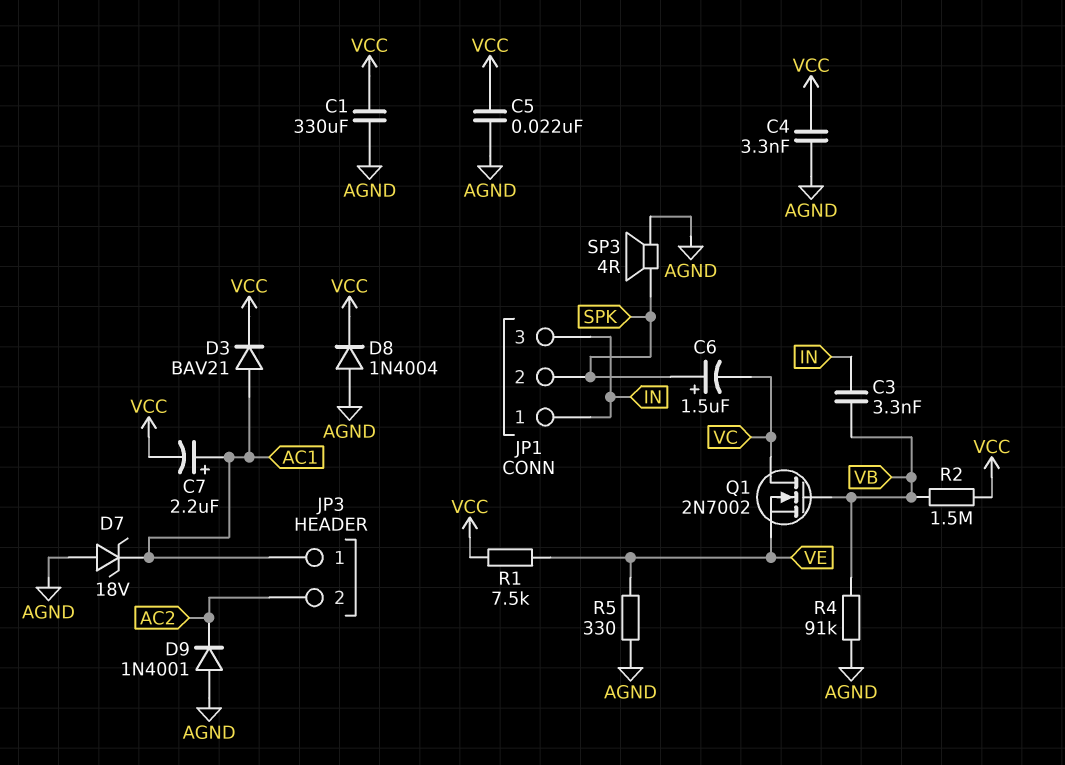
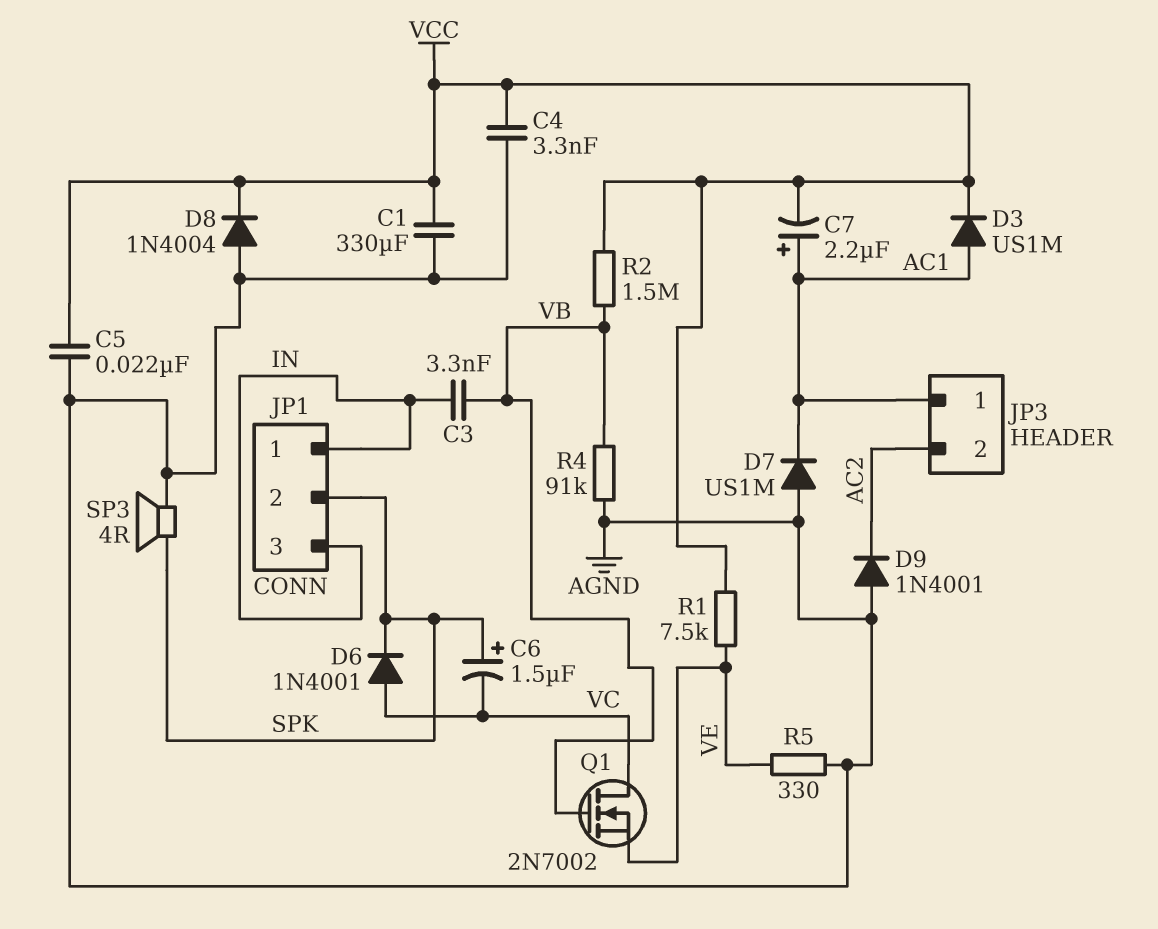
D3: diode BAV21 (A AC1, K VCC) -> diode US1M (A AC1, K VCC)
D6: none -> diode 1N4001 (A VC, K SPK)
D7: zener 18V (A AGND, K AC1) -> diode US1M (A AGND, K AC1)

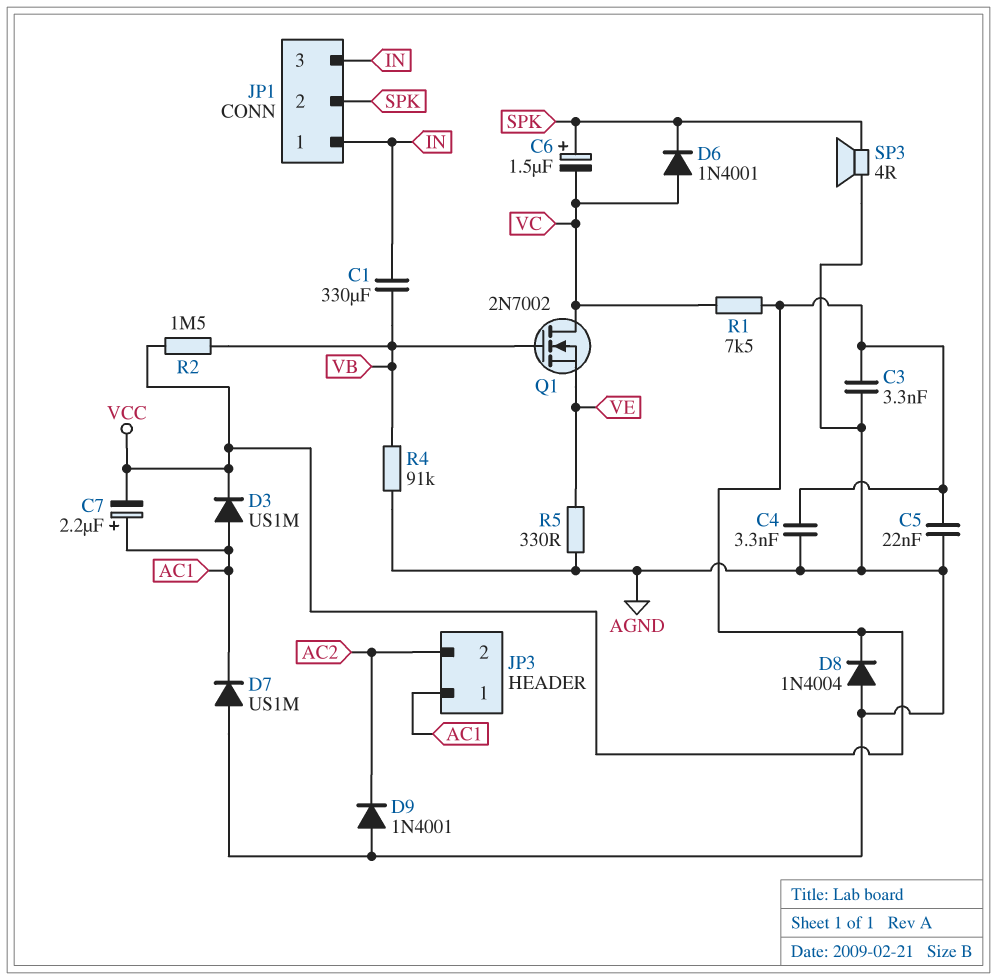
C1: 330uF (AGND, VCC) -> 330uF (IN, VB)
C3: 3.3nF (IN, VB) -> 3.3nF (AGND, VCC)
R1: 7.5k (VCC, VE) -> 7.5k (VC, VCC)

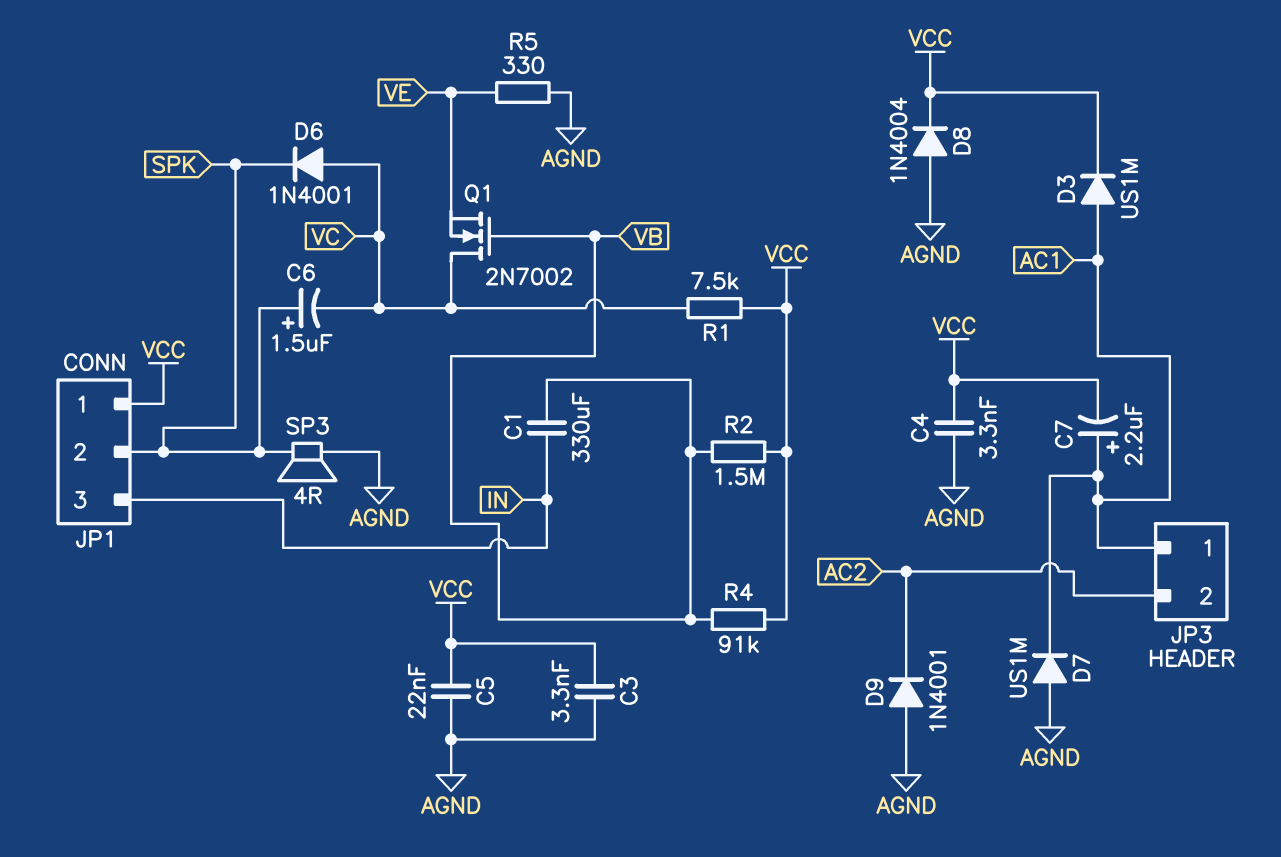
JP1 pin 1: IN -> VCC
R4: 91k (AGND, VB) -> 91k (VB, VCC)

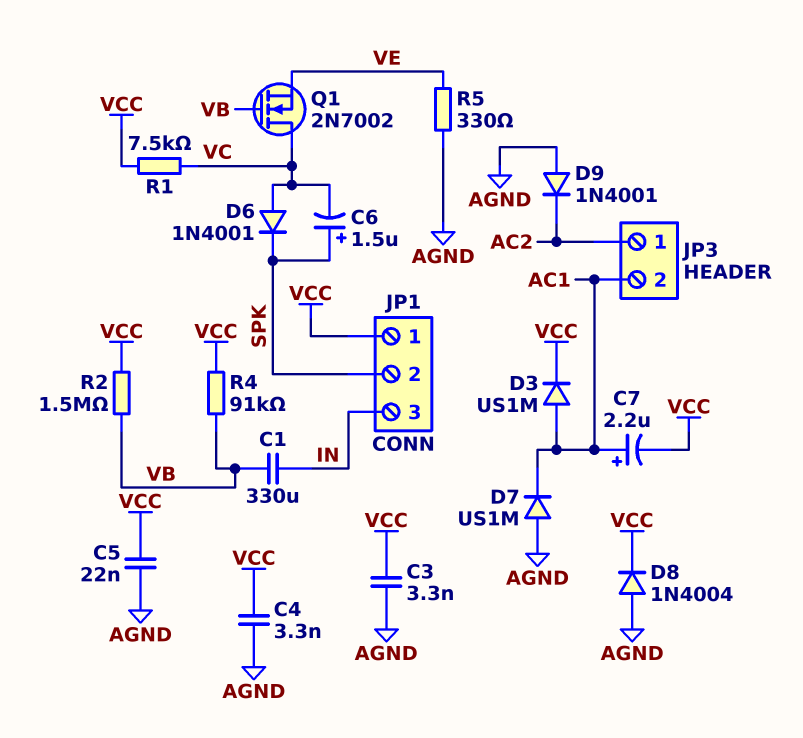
JP3 pin 1: AC1 -> AC2
JP3 pin 2: AC2 -> AC1
SP3: speaker 4R (AGND, SPK) -> none

